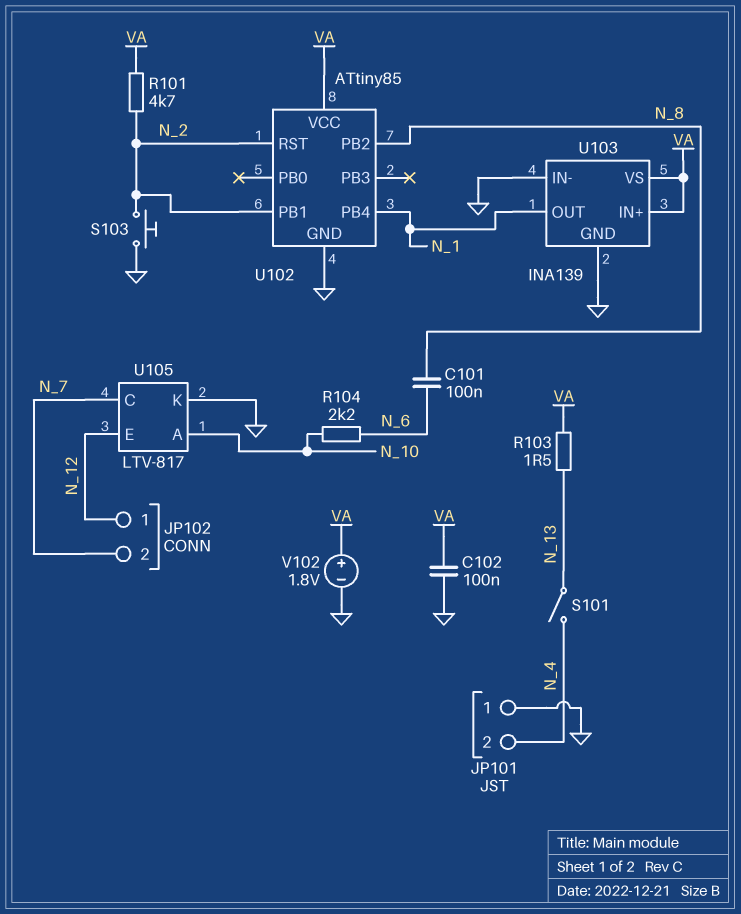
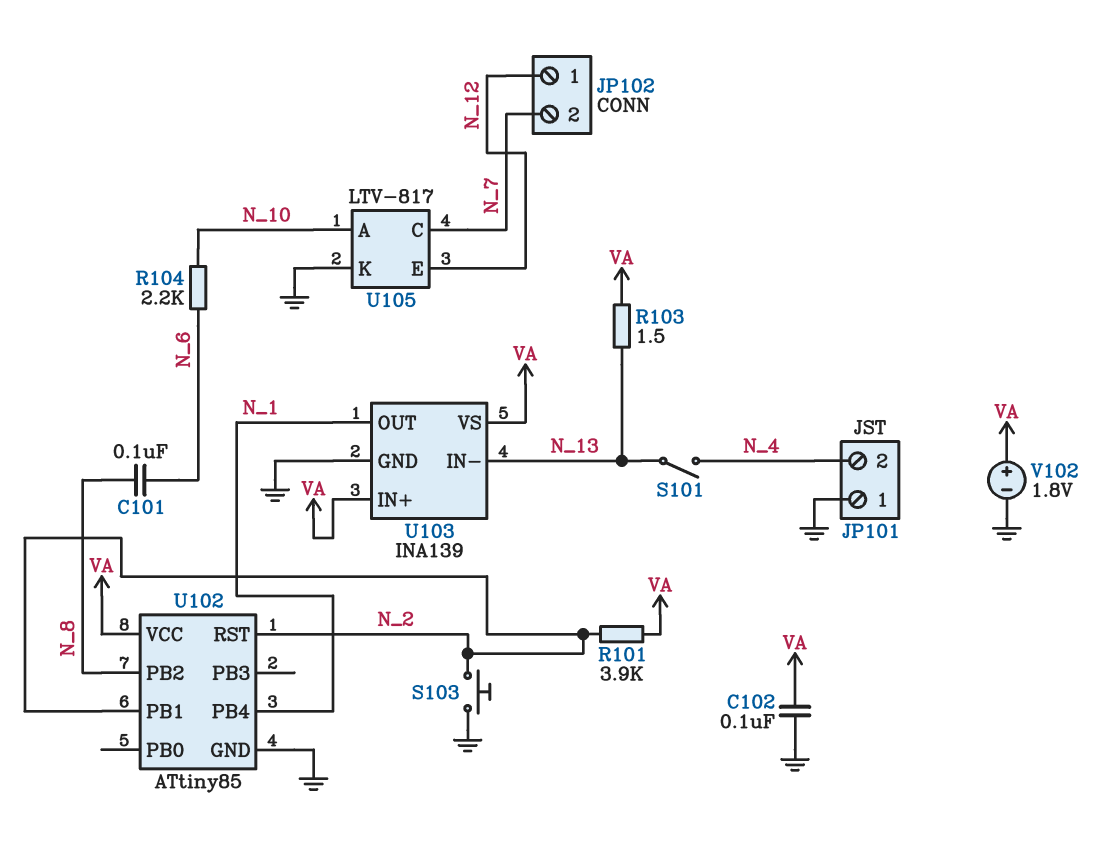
R101: 4.7k (N_2, VA) -> 3.9k (N_2, VA)
U103 pin IN-: GND -> N_13

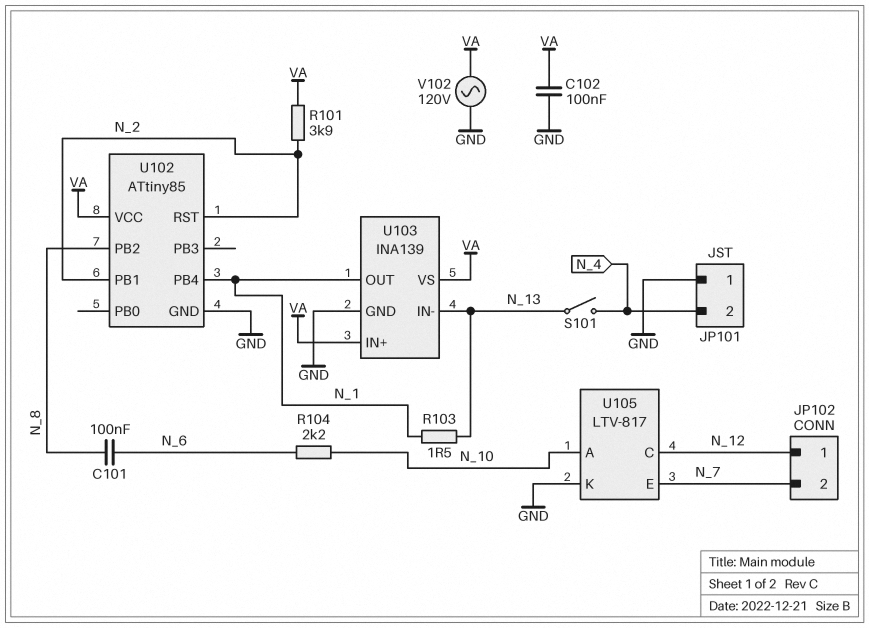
R103: 1.5 (N_13, VA) -> 1.5 (N_1, N_13)
S103: button (GND, N_2) -> none
U105 pin C: N_7 -> N_12
U105 pin E: N_12 -> N_7
V102: 1.8V (plus VA, minus GND) -> AC 120V (GND, VA)

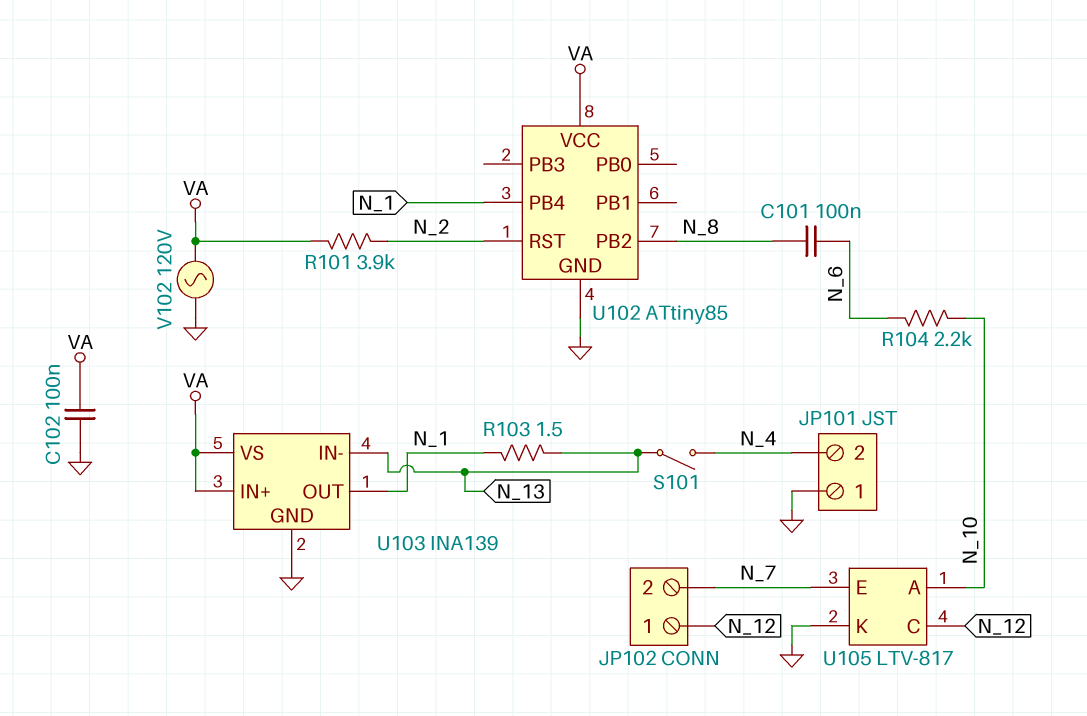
U102 pin PB1: N_2 -> none

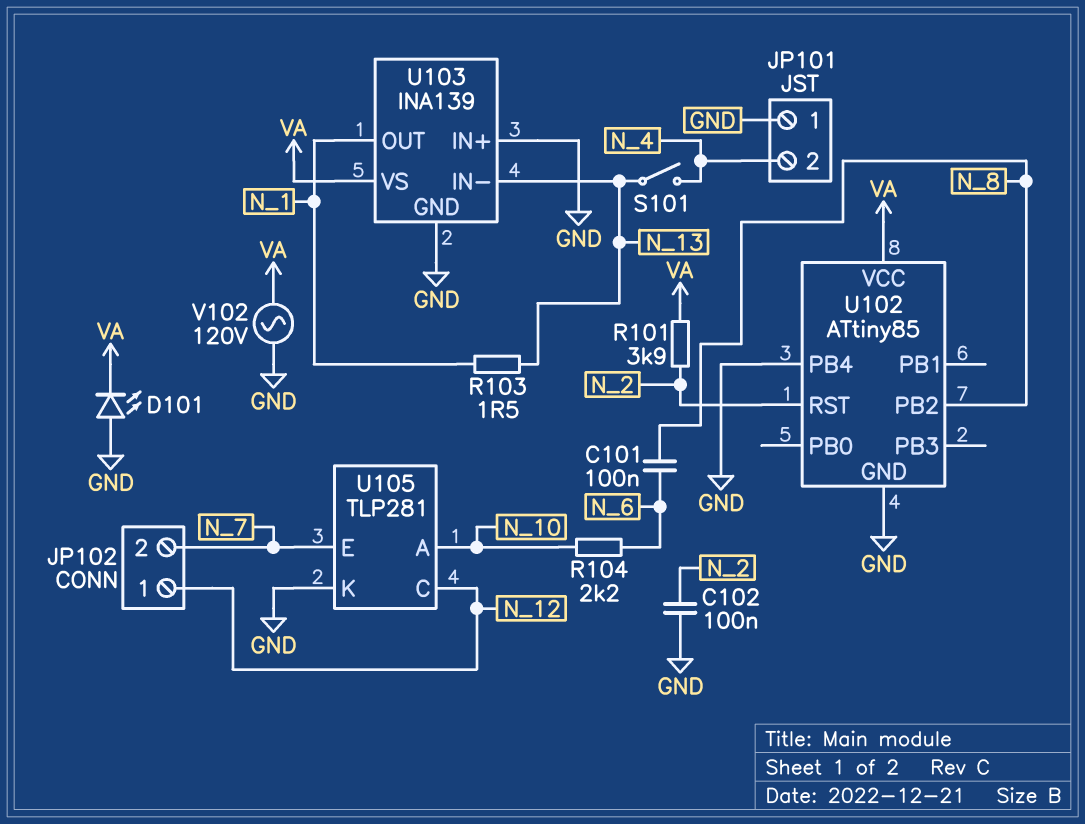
C102: 100nF (GND, VA) -> 100nF (GND, N_2)
D101: none -> LED (A GND, K VA)
U102 pin PB4: N_1 -> GND
U103 pin IN+: VA -> GND
U105: LTV-817 -> TLP281

